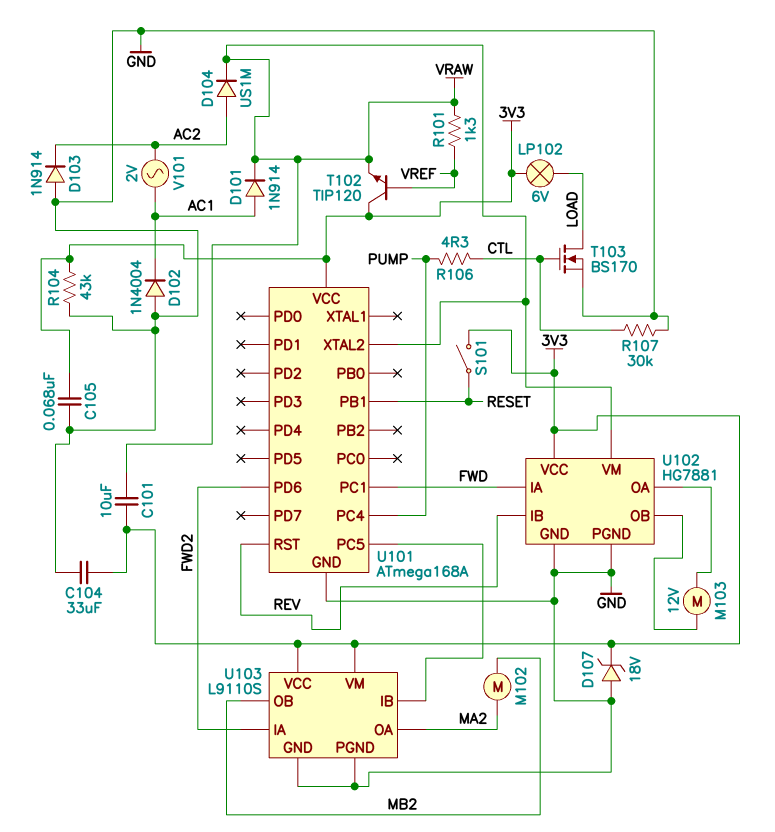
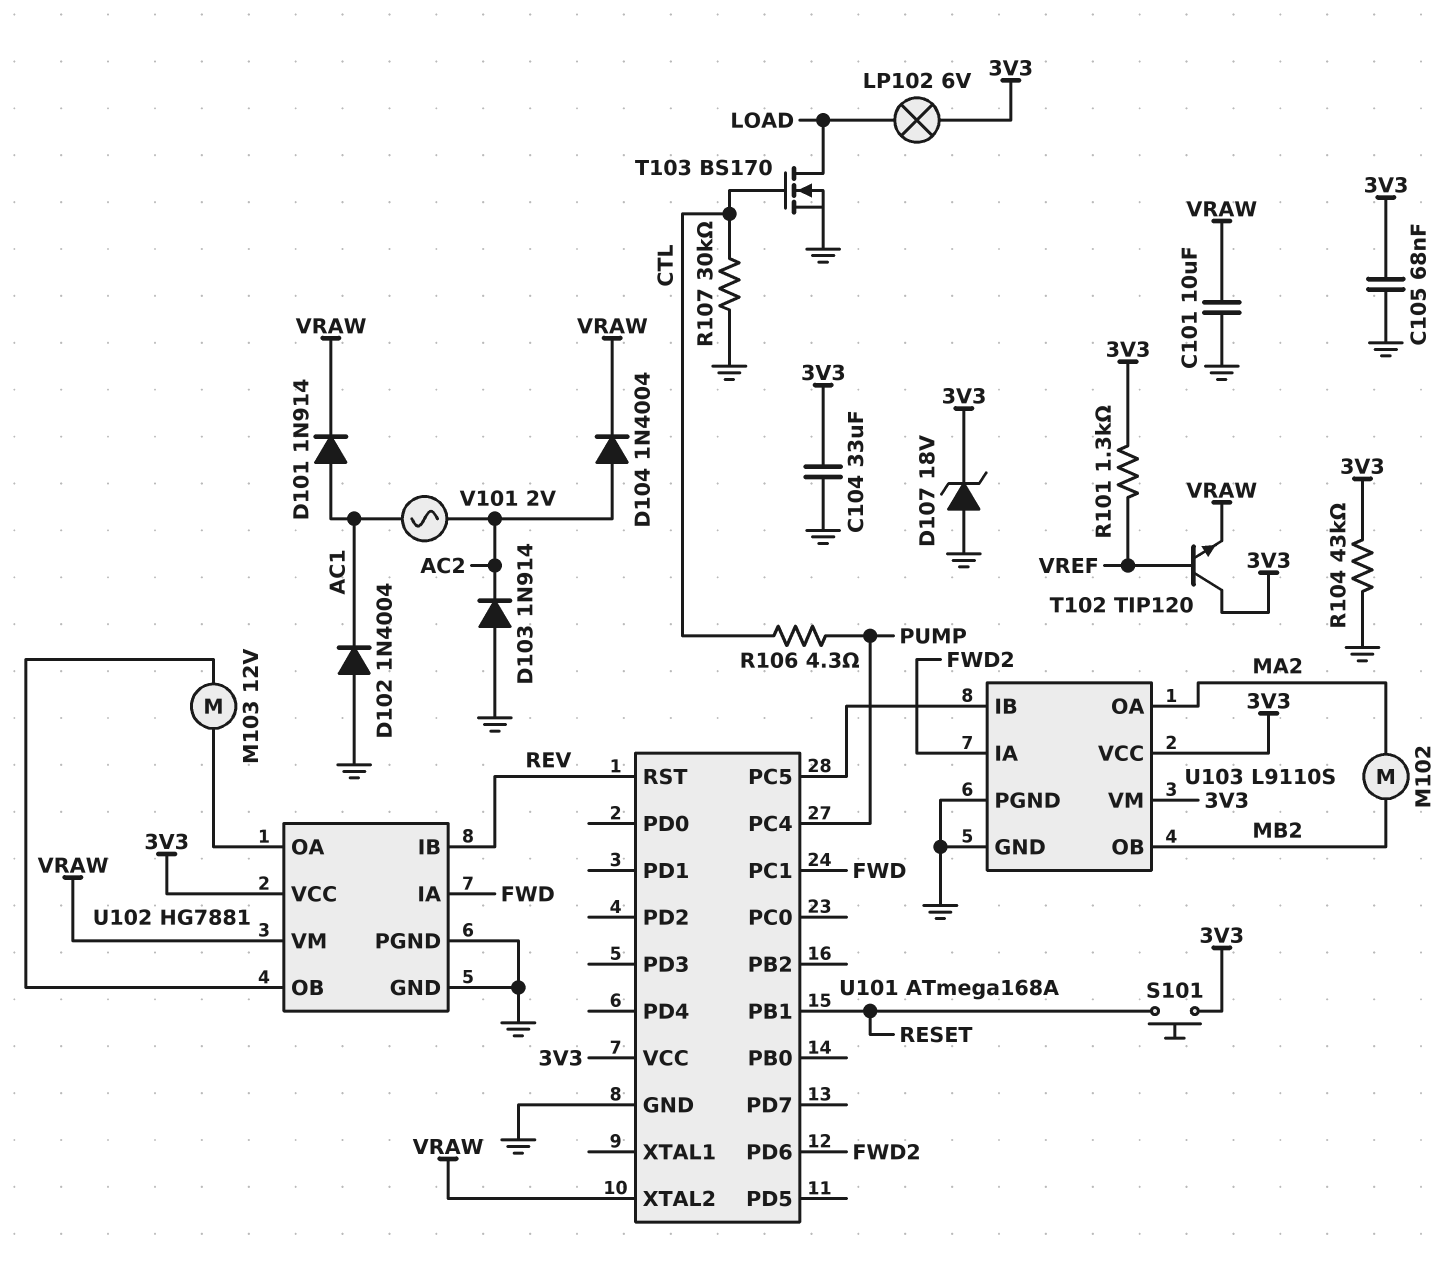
C101: 10uF (3V3, VRAW) -> 10uF (GND, VRAW)
D104: diode US1M (A AC2, K VRAW) -> diode 1N4004 (A AC2, K VRAW)
R101: 1.3k (VRAW, VREF) -> 1.3k (3V3, VREF)
S101: switch (3V3, RESET) -> button (3V3, RESET)

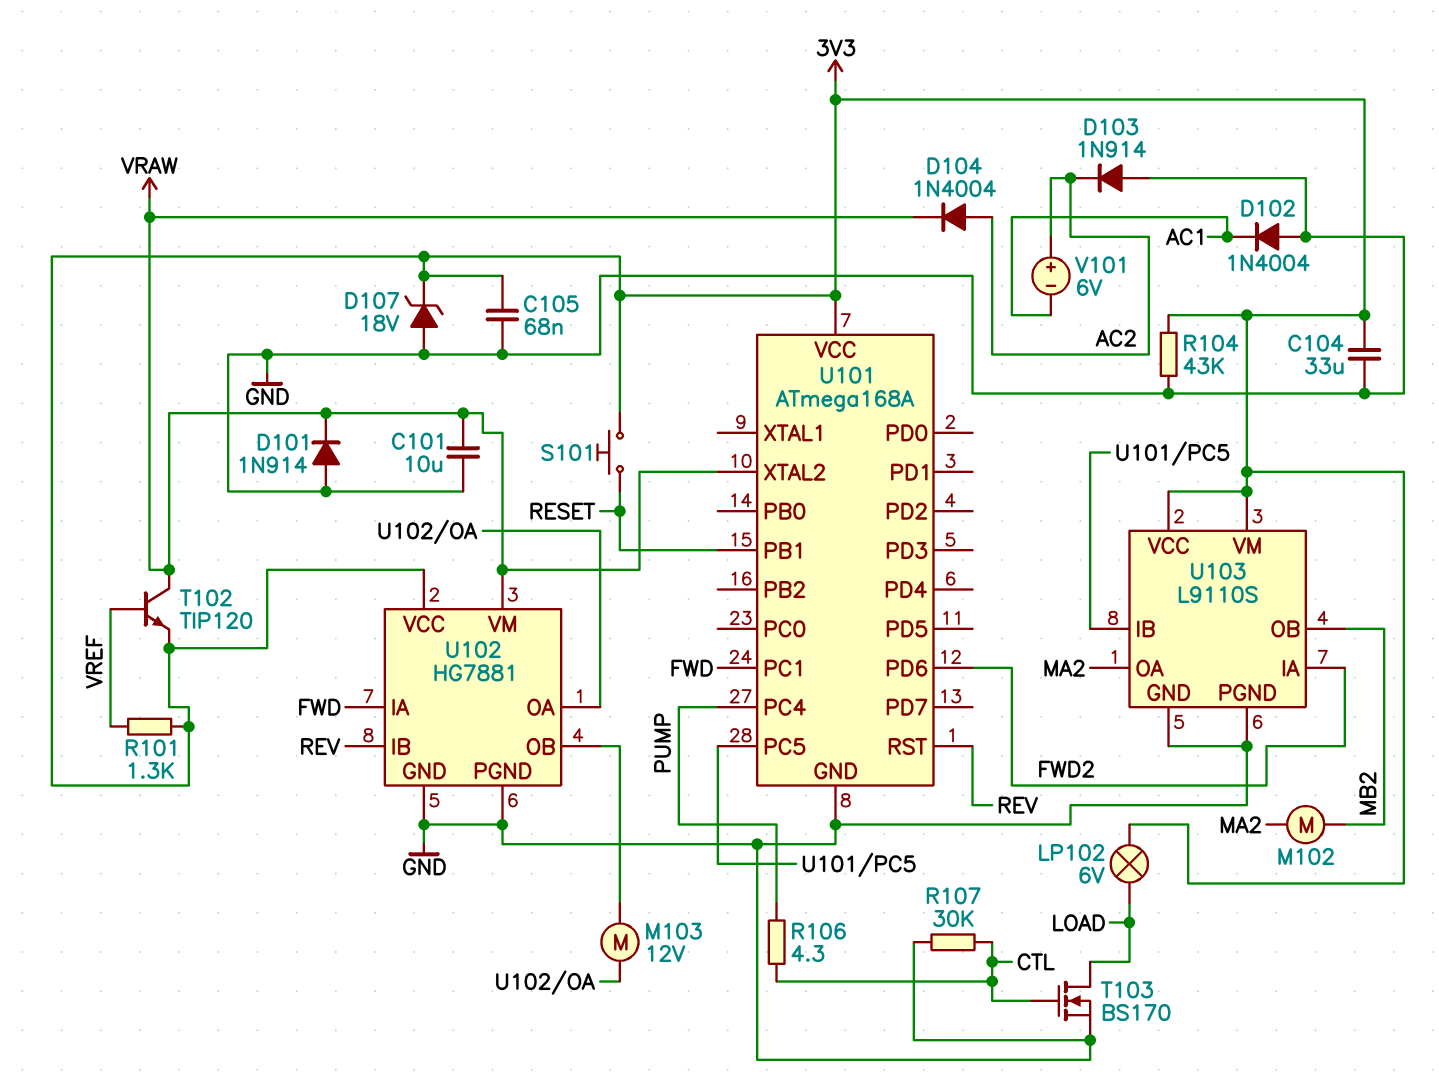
D101: diode 1N914 (A AC1, K VRAW) -> diode 1N914 (A GND, K VRAW)
T102: NPN TIP120 (B VREF, C 3V3, E VRAW) -> NPN TIP120 (B VREF, C VRAW, E 3V3)
V101: AC 2V (AC1, AC2) -> 6V (plus AC2, minus AC1)

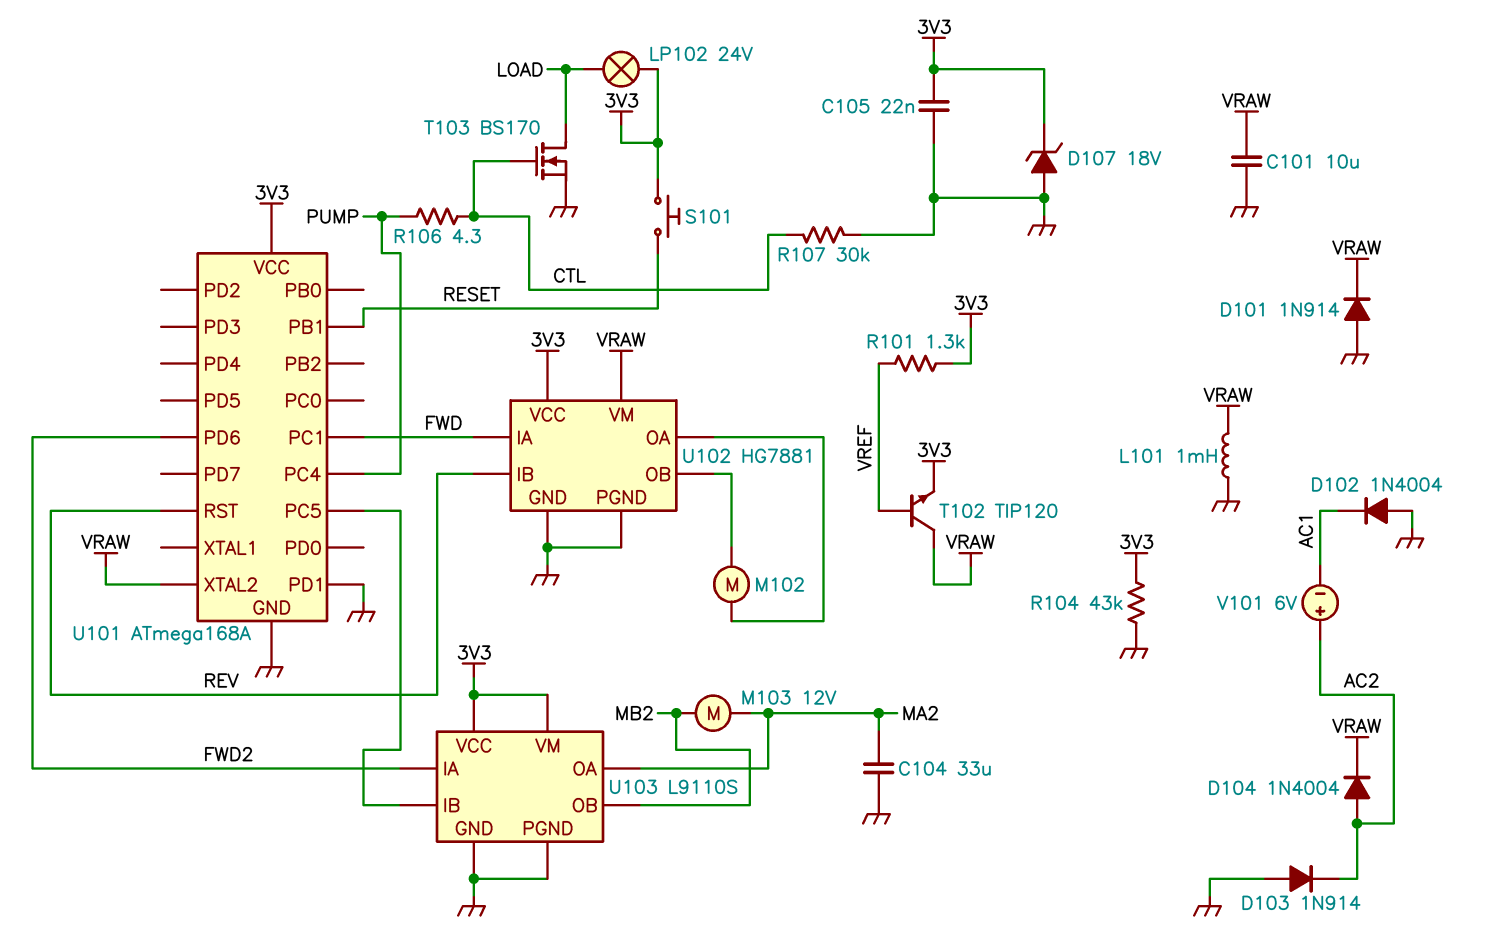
C104: 33uF (3V3, GND) -> 33uF (GND, MA2)
C105: 68nF (3V3, GND) -> 22nF (3V3, GND)
L101: none -> 1mH (GND, VRAW)
LP102: lamp 6V (3V3, LOAD) -> lamp 24V (3V3, LOAD)
M102: motor (MA2, MB2) -> motor (U102/OA, U102/OB)
M103: motor 12V (U102/OA, U102/OB) -> motor 12V (MA2, MB2)
U101 pin PD1: none -> GND

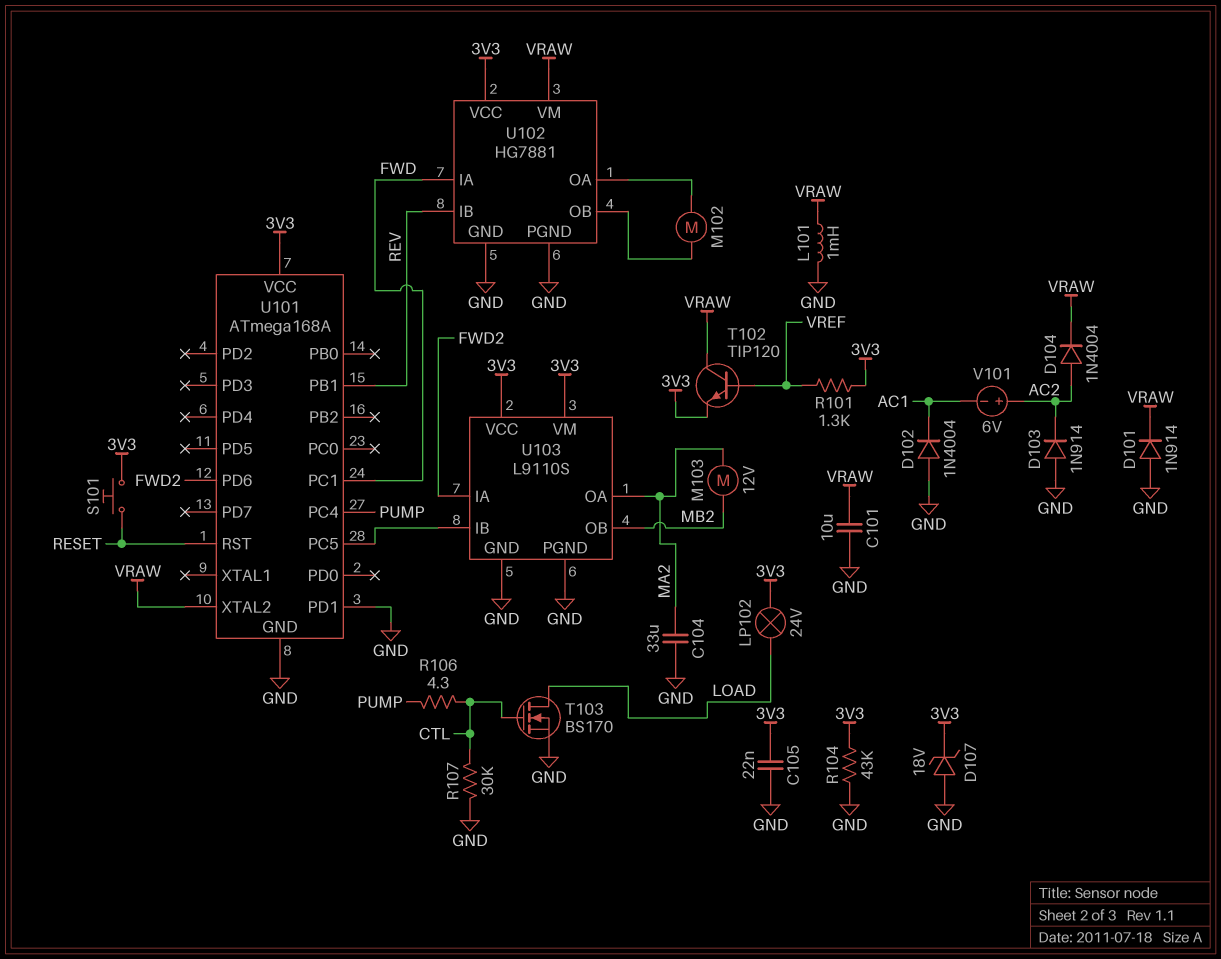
U101 pin PB1: RESET -> REV
U101 pin RST: REV -> RESET

